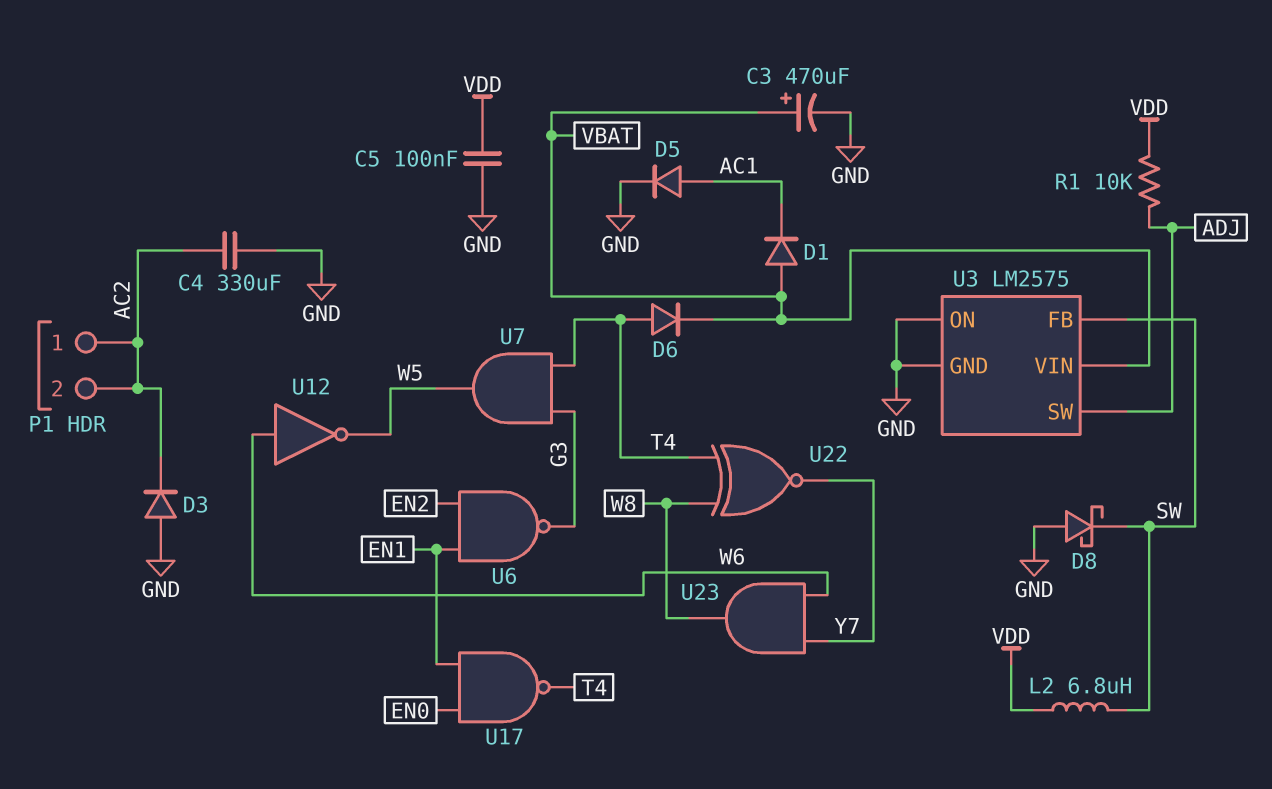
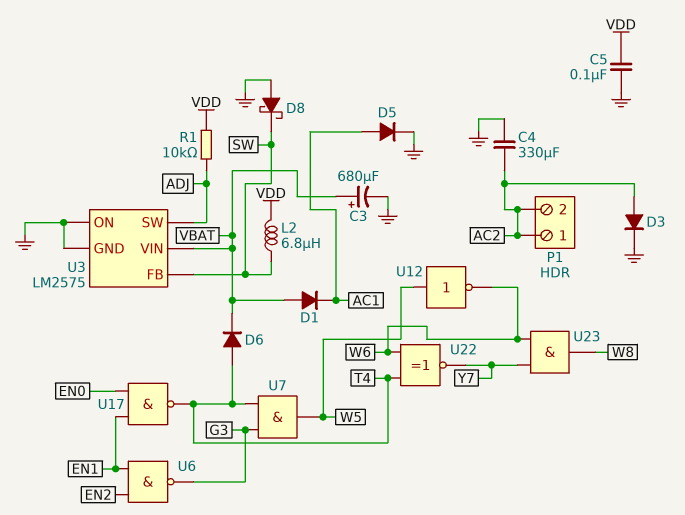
C3: 470uF (plus VBAT, minus GND) -> 680uF (plus VBAT, minus GND)
D3: diode (A GND, K AC2) -> diode (A AC2, K GND)
U12: NOT (in W6, out W5) -> NOT (in W5, out W6)
U22: XNOR (in T4, in W8, out Y7) -> XNOR (in T4, in W6, out Y7)

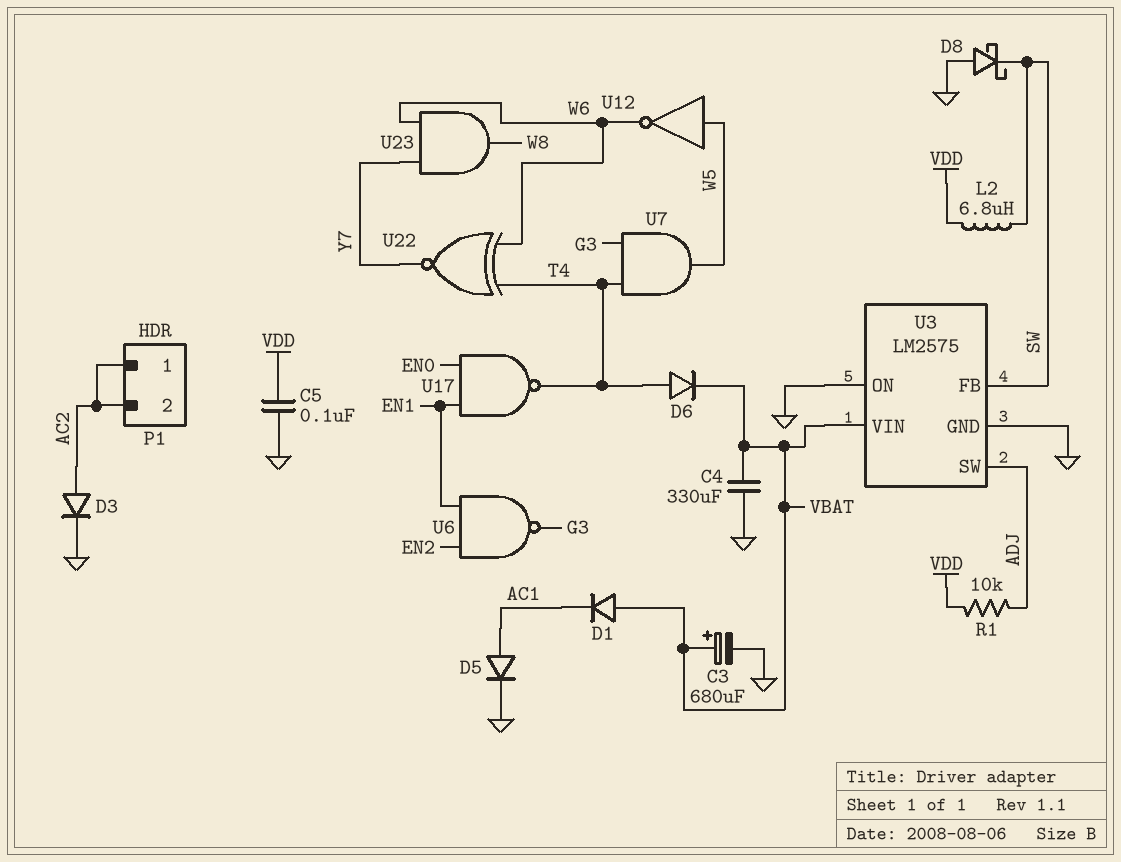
C4: 330uF (AC2, GND) -> 330uF (GND, VBAT)

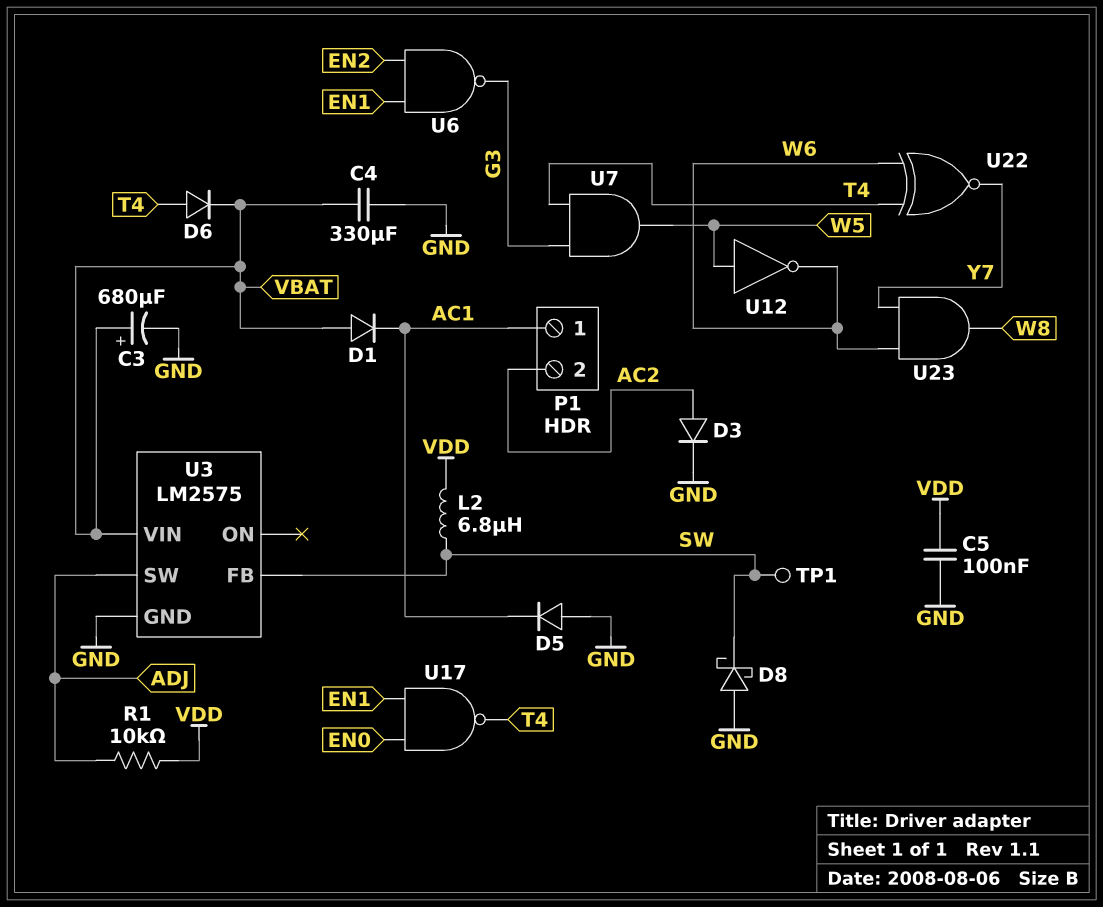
D5: diode (A AC1, K GND) -> diode (A GND, K AC1)
P1 pin 1: AC2 -> AC1
TP1: none -> test point (SW)
U3 pin ON: GND -> none

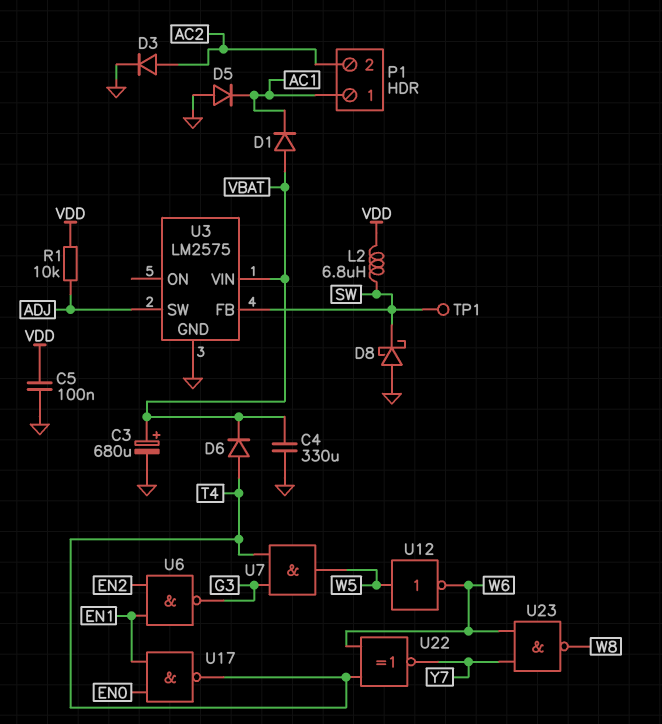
U23: AND (in W6, in Y7, out W8) -> NAND (in W6, in Y7, out W8)

